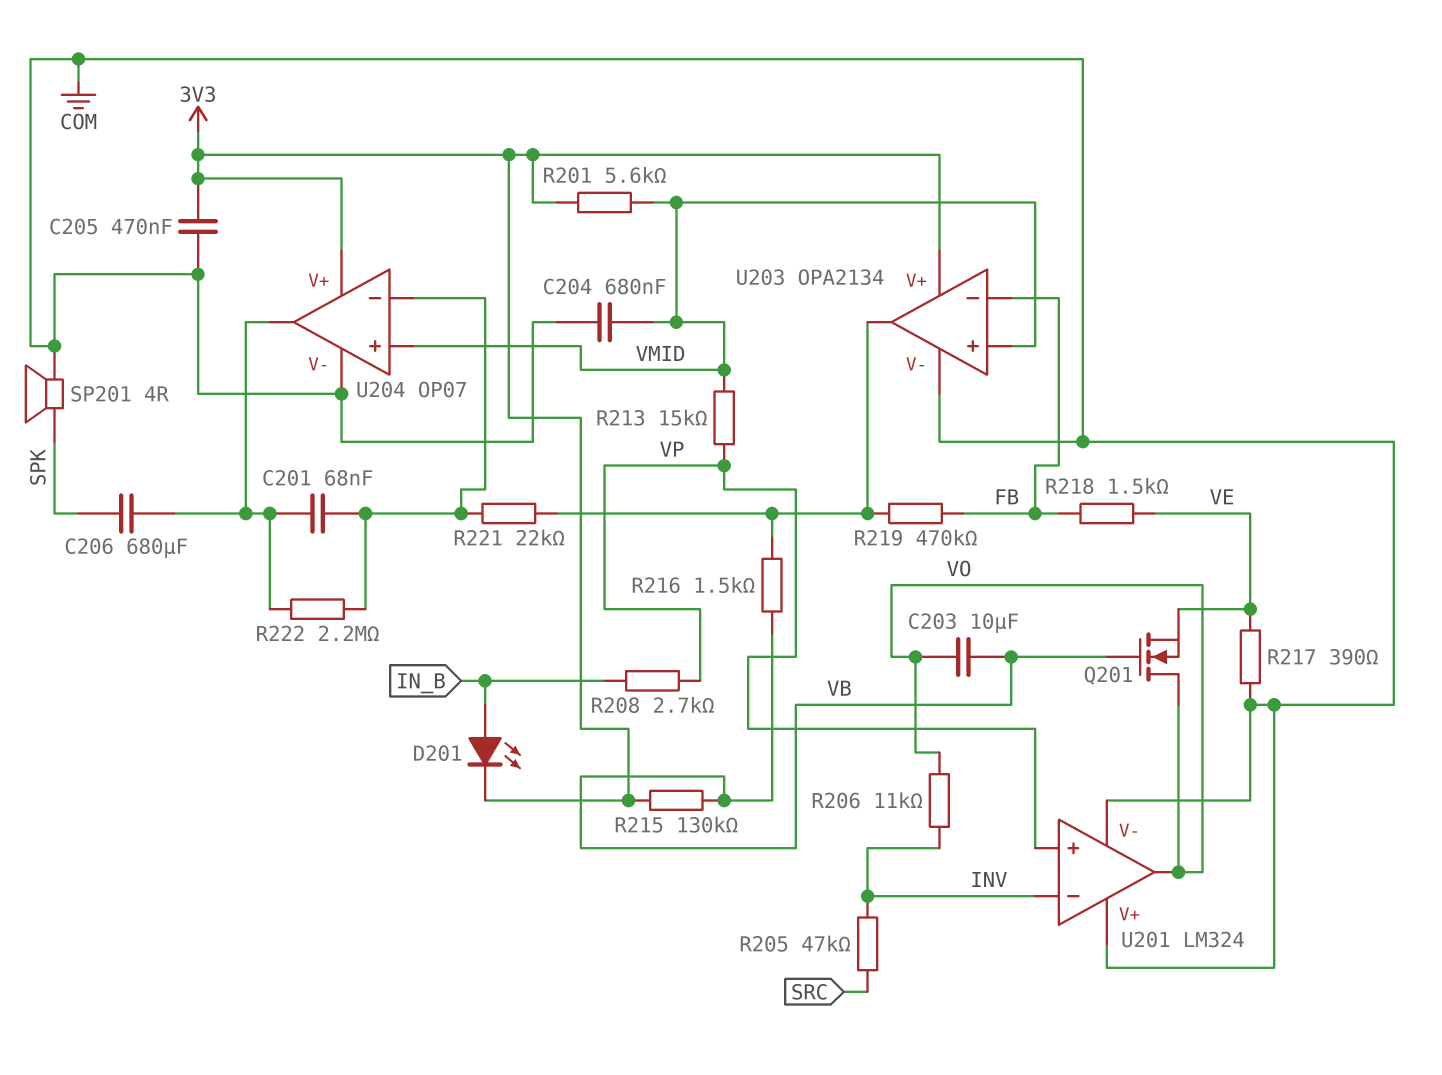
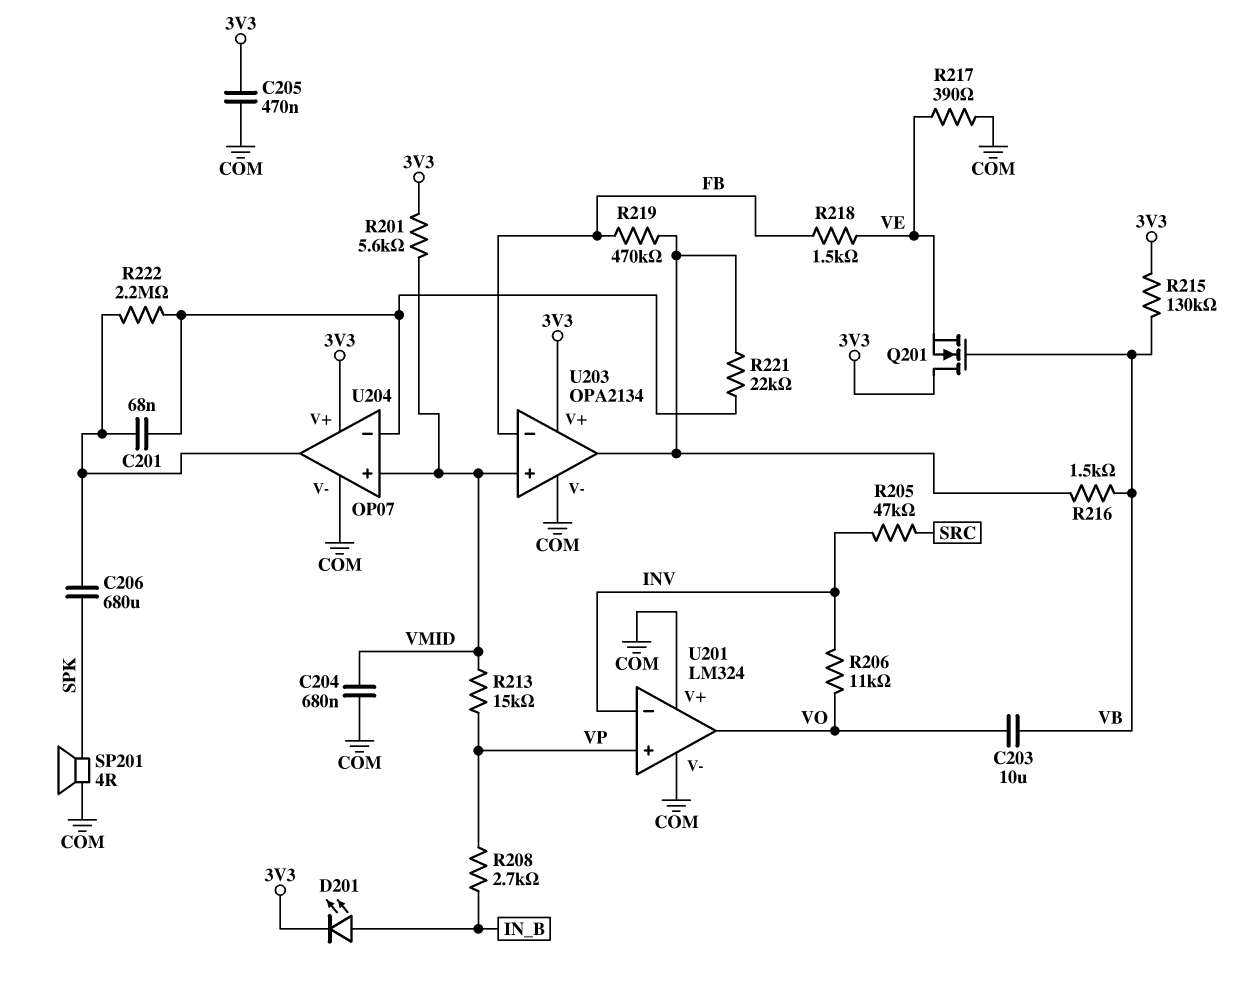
Q201: NMOS (G VB, D VO, S VE) -> NMOS (G VB, D 3V3, S VE)

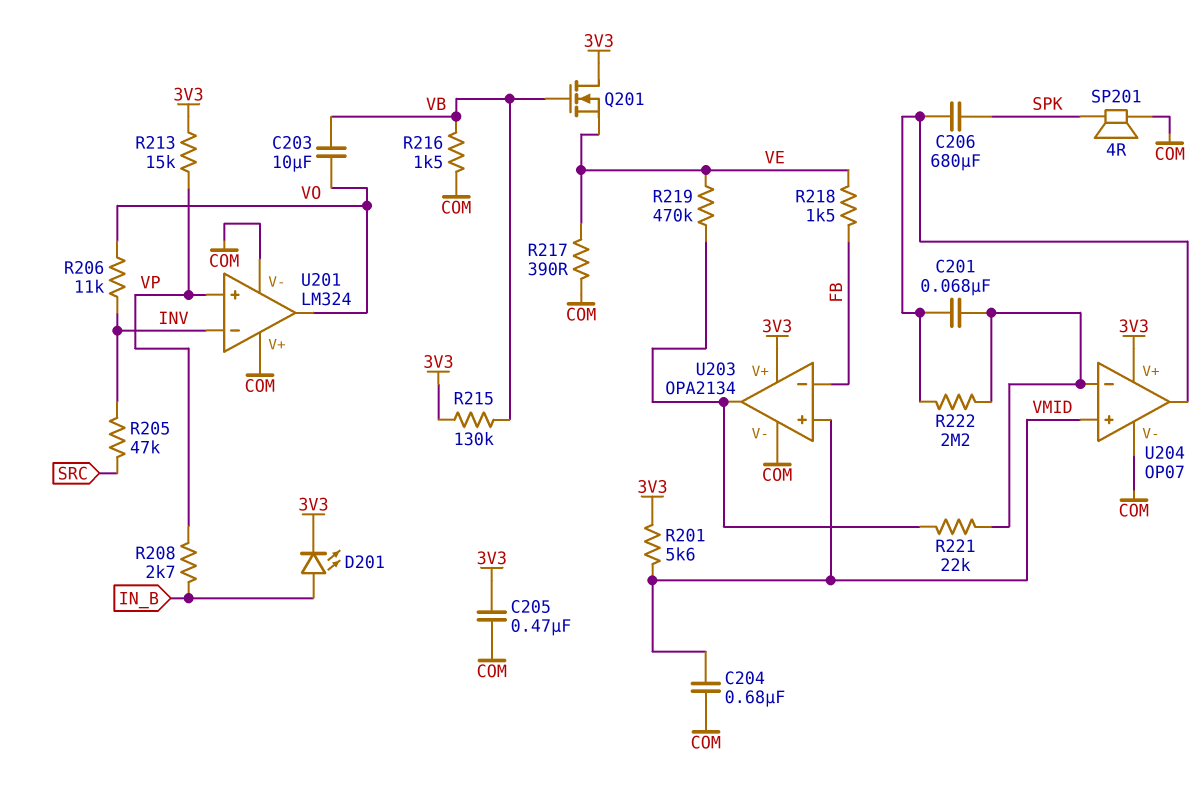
R213: 15k (VMID, VP) -> 15k (3V3, VP)
R216: 1.5k (U203/out, VB) -> 1.5k (COM, VB)
R219: 470k (FB, U203/out) -> 470k (U203/out, VE)

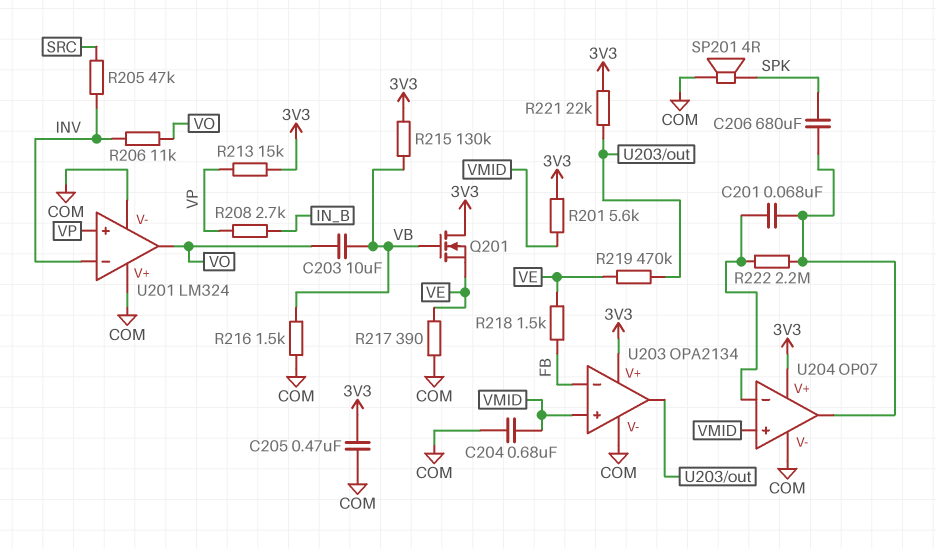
D201: LED (A IN_B, K 3V3) -> none
R221: 22k (U203/out, U204/in-) -> 22k (3V3, U203/out)

